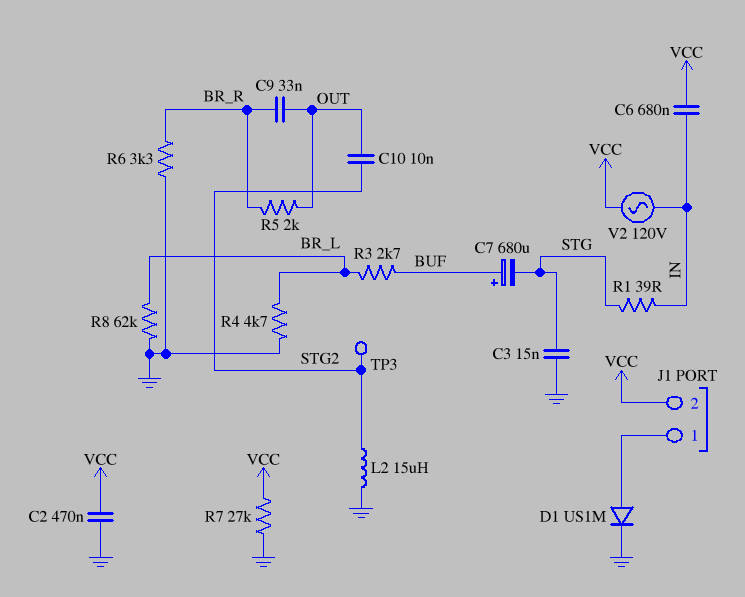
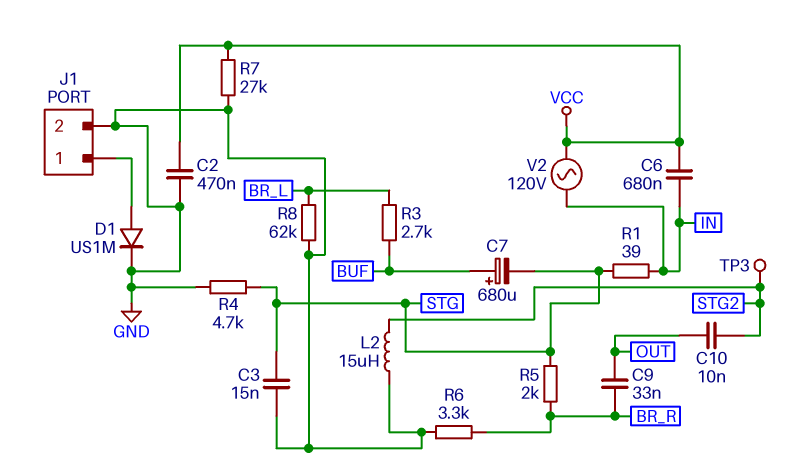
J1 pin 2: VCC -> GND
R4: 4.7k (BR_L, GND) -> 4.7k (GND, STG)
R5: 2k (BR_R, OUT) -> 2k (BR_R, STG)

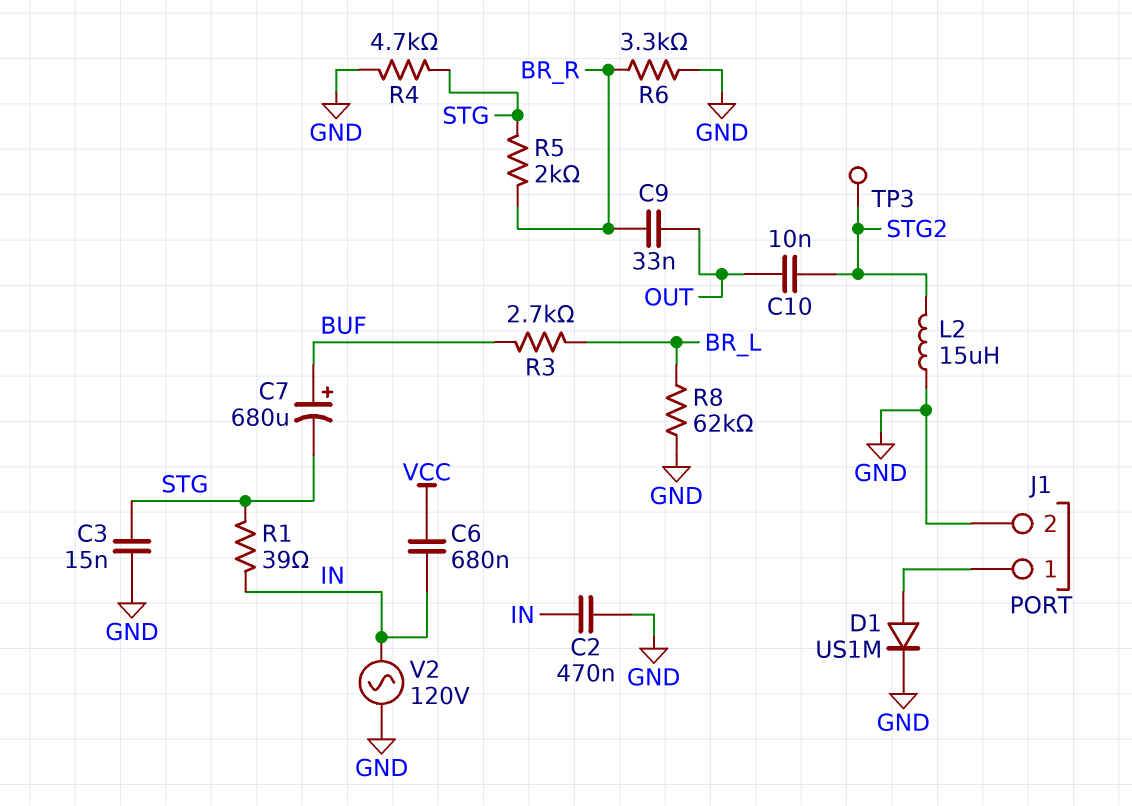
C2: 470nF (GND, VCC) -> 470nF (GND, IN)
R7: 27k (GND, VCC) -> none
V2: AC 120V (IN, VCC) -> AC 120V (GND, IN)

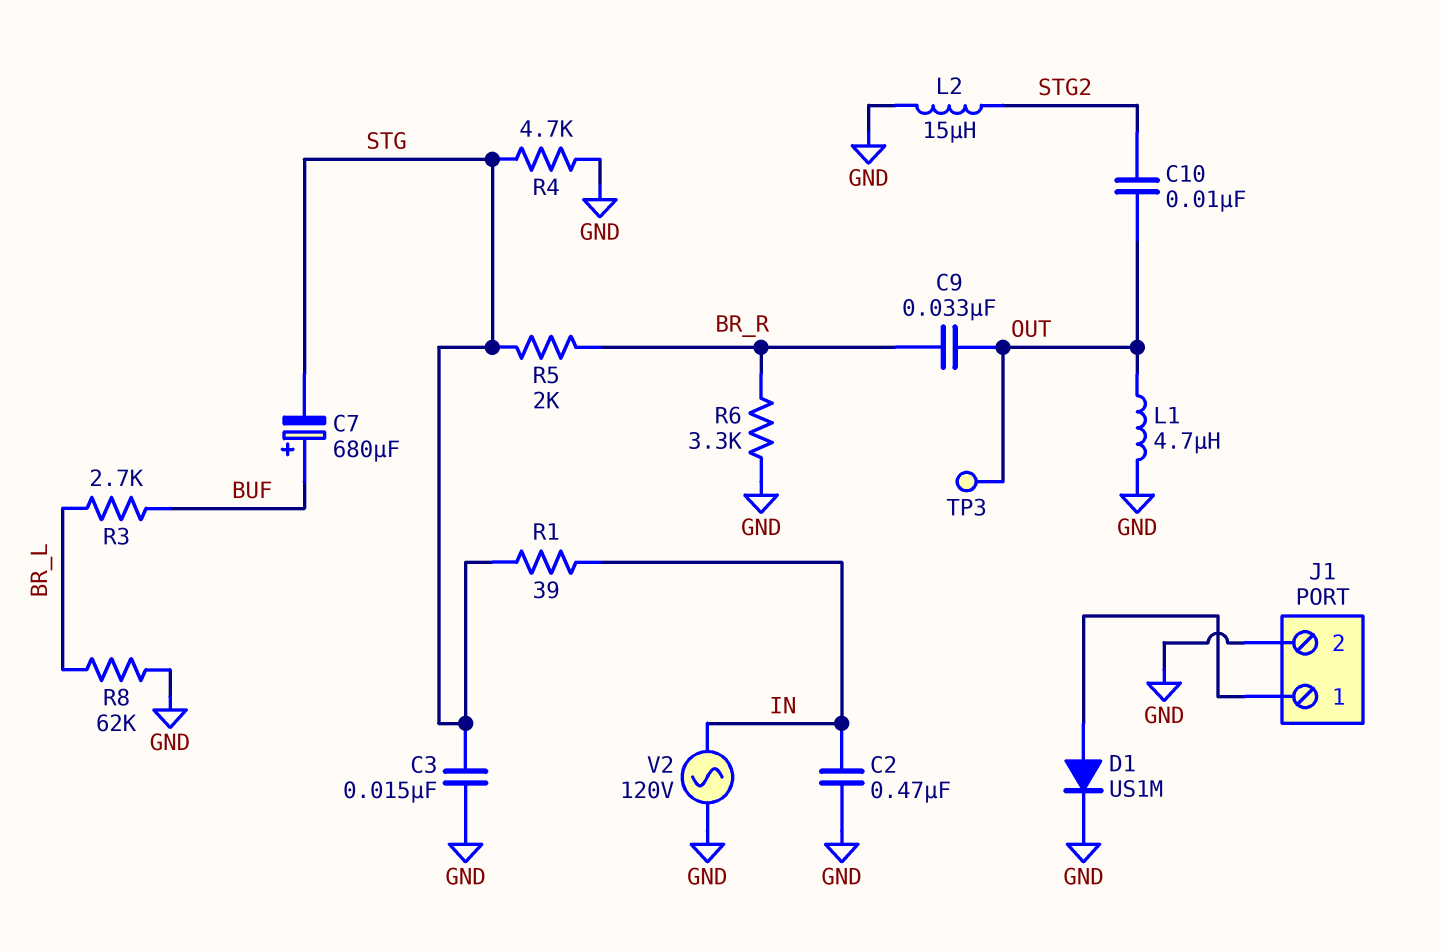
C6: 680nF (IN, VCC) -> none
L1: none -> 4.7uH (GND, OUT)
TP3: test point (STG2) -> test point (OUT)

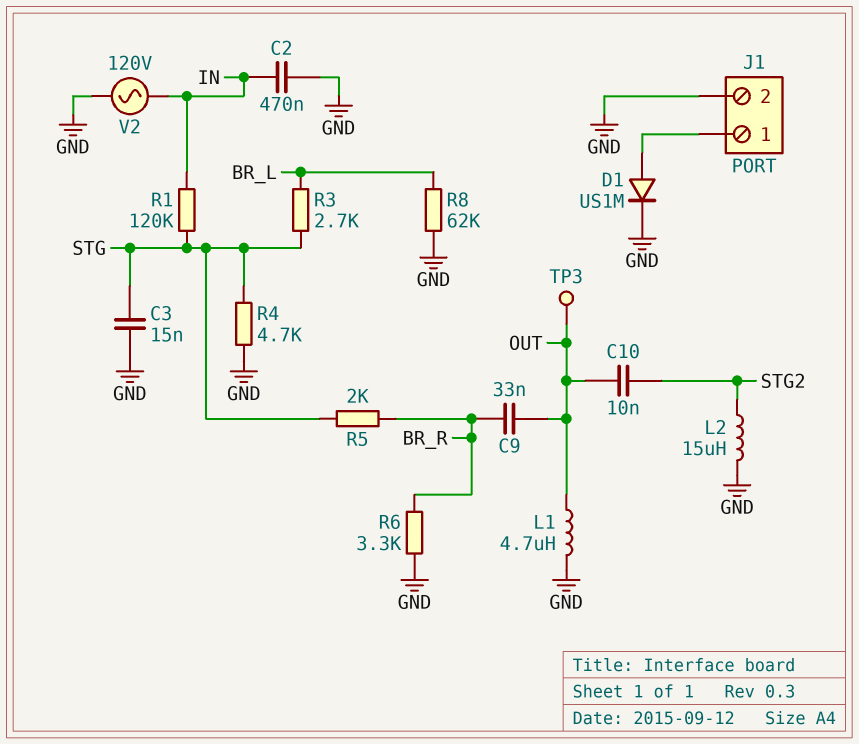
C7: 680uF (plus BUF, minus STG) -> none
R1: 39 (IN, STG) -> 120k (IN, STG)
R3: 2.7k (BR_L, BUF) -> 2.7k (BR_L, STG)

